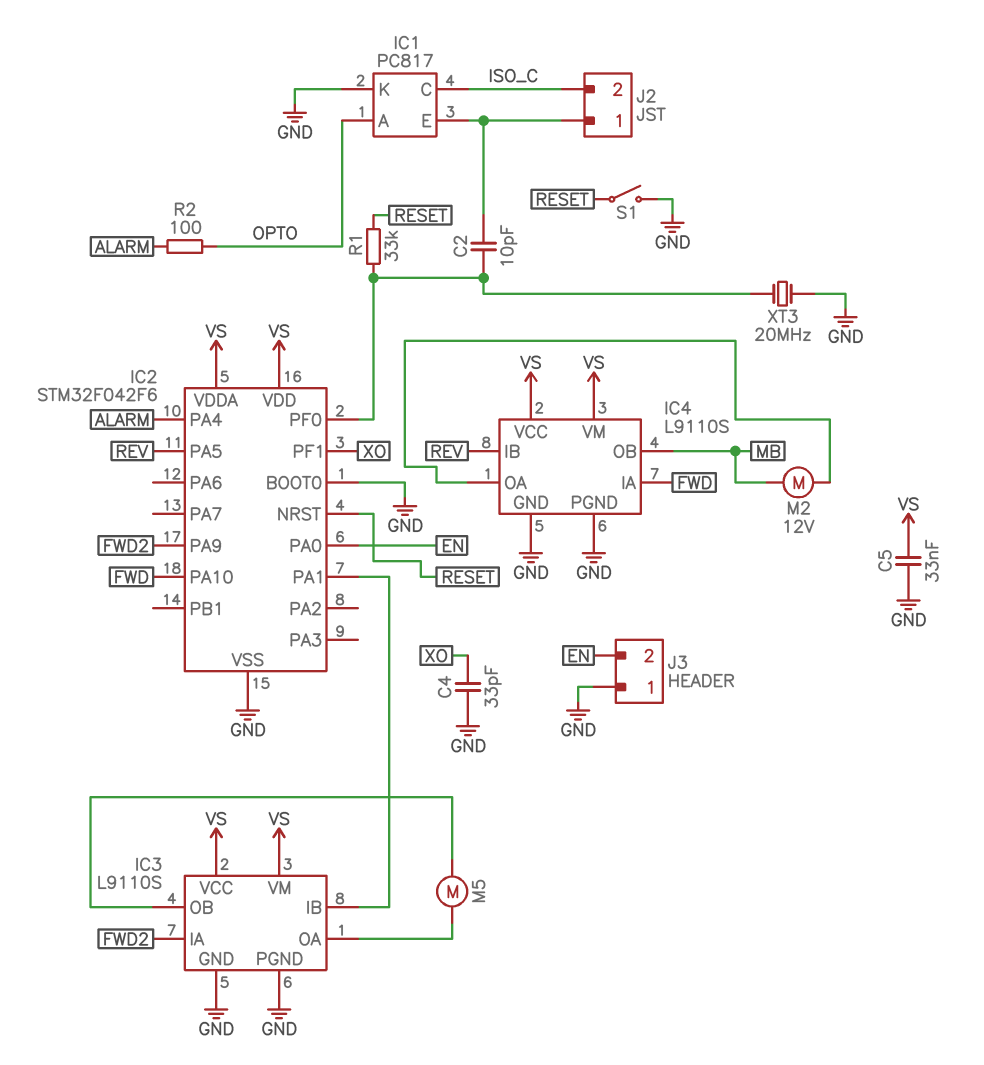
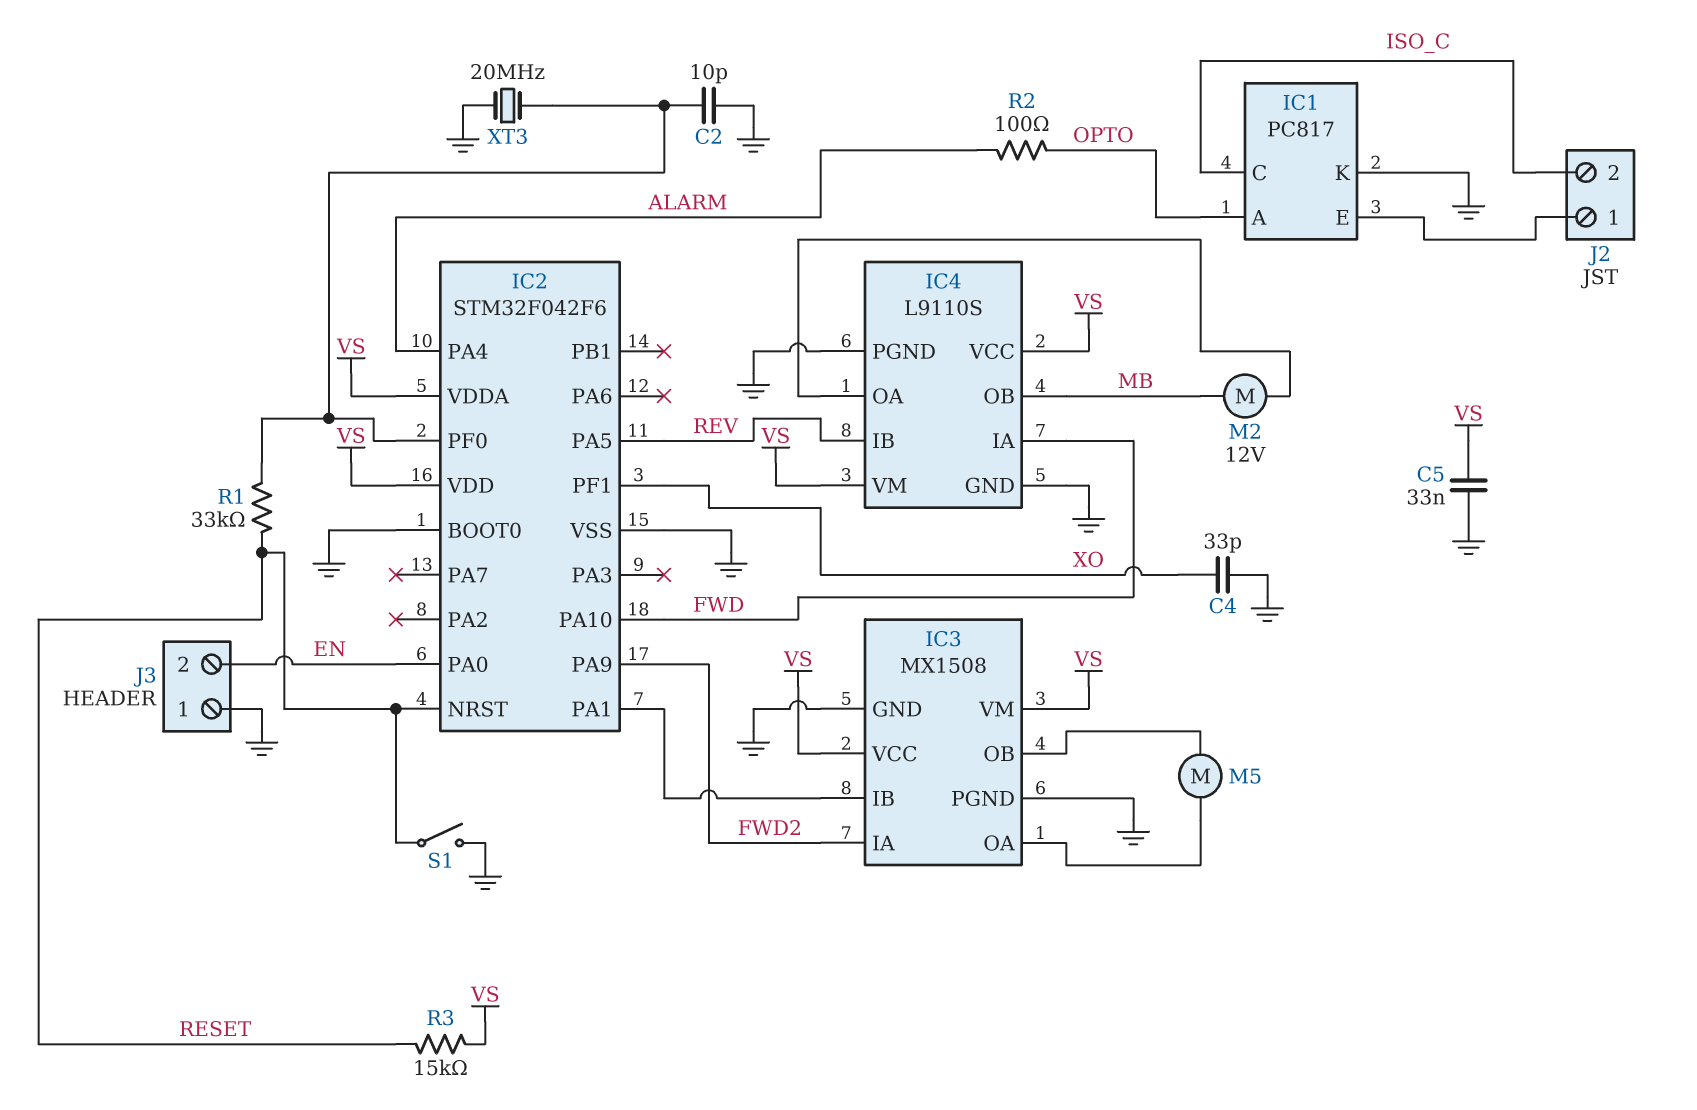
C2: 10pF (IC1/E, IC2/PF0) -> 10pF (GND, IC2/PF0)
IC3: L9110S -> MX1508
R3: none -> 15k (RESET, VS)

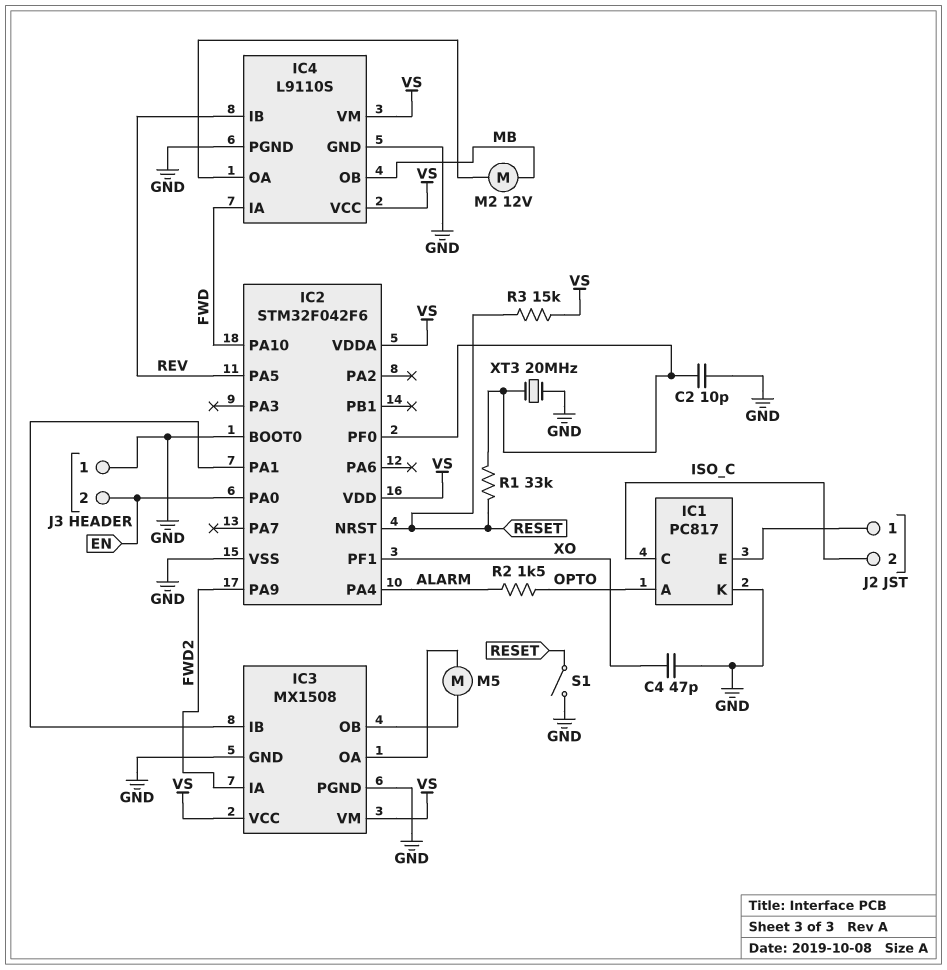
C4: 33pF (GND, XO) -> 47pF (GND, XO)
C5: 33nF (GND, VS) -> none
R2: 100 (ALARM, OPTO) -> 1.5k (ALARM, OPTO)

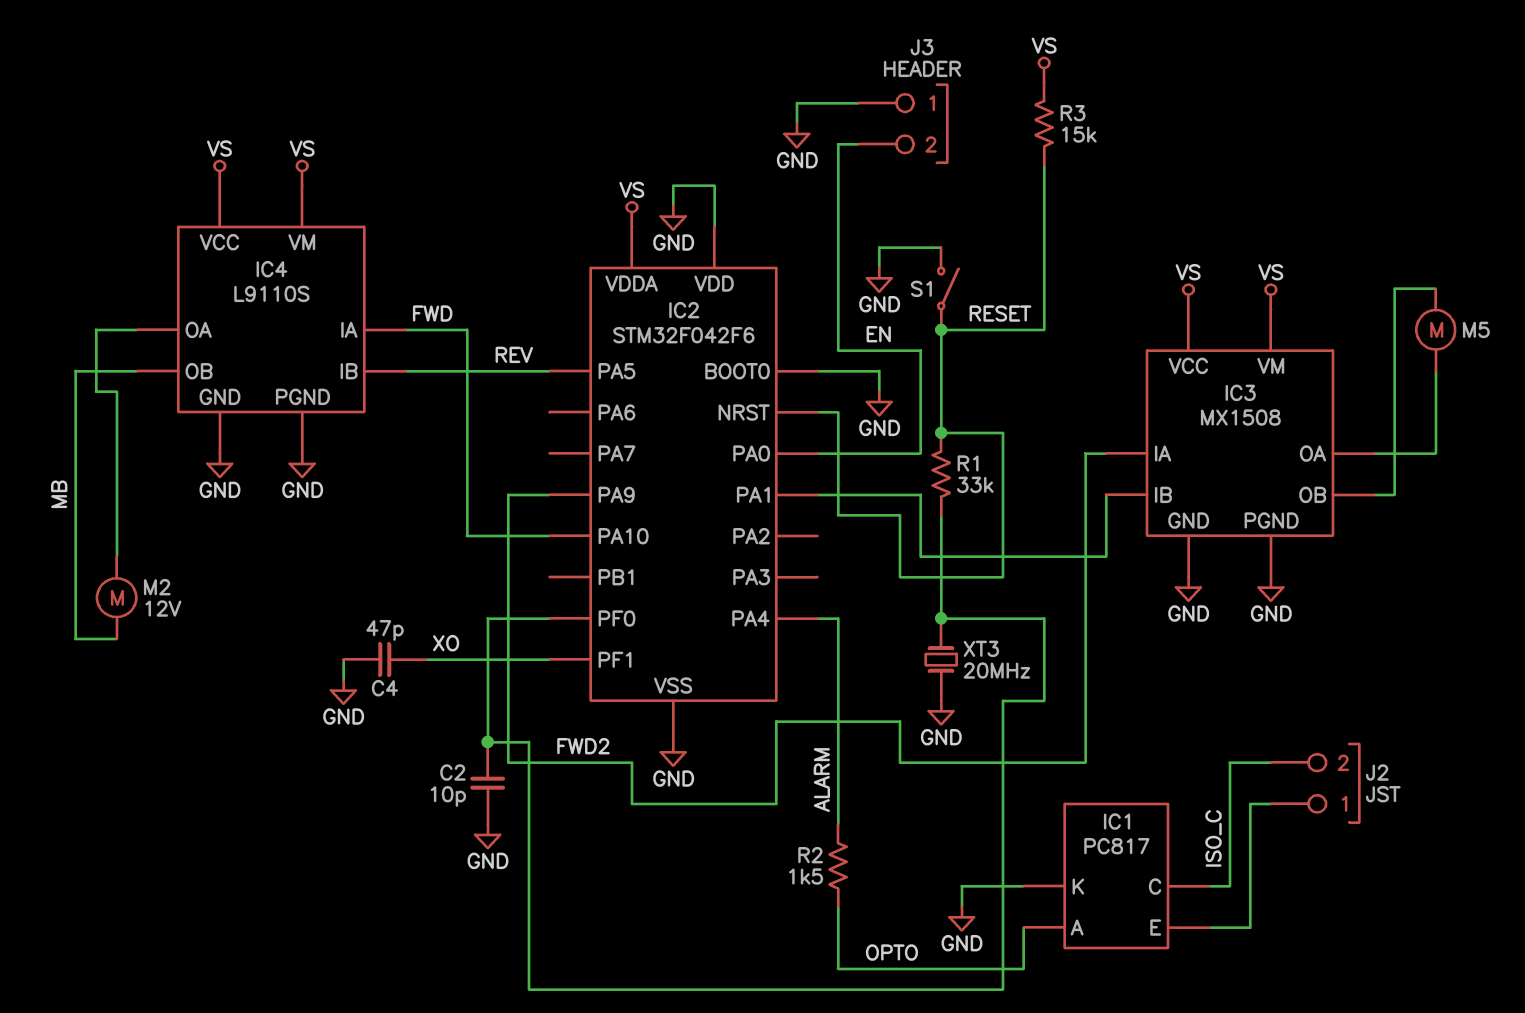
IC2 pin VDD: VS -> GND

